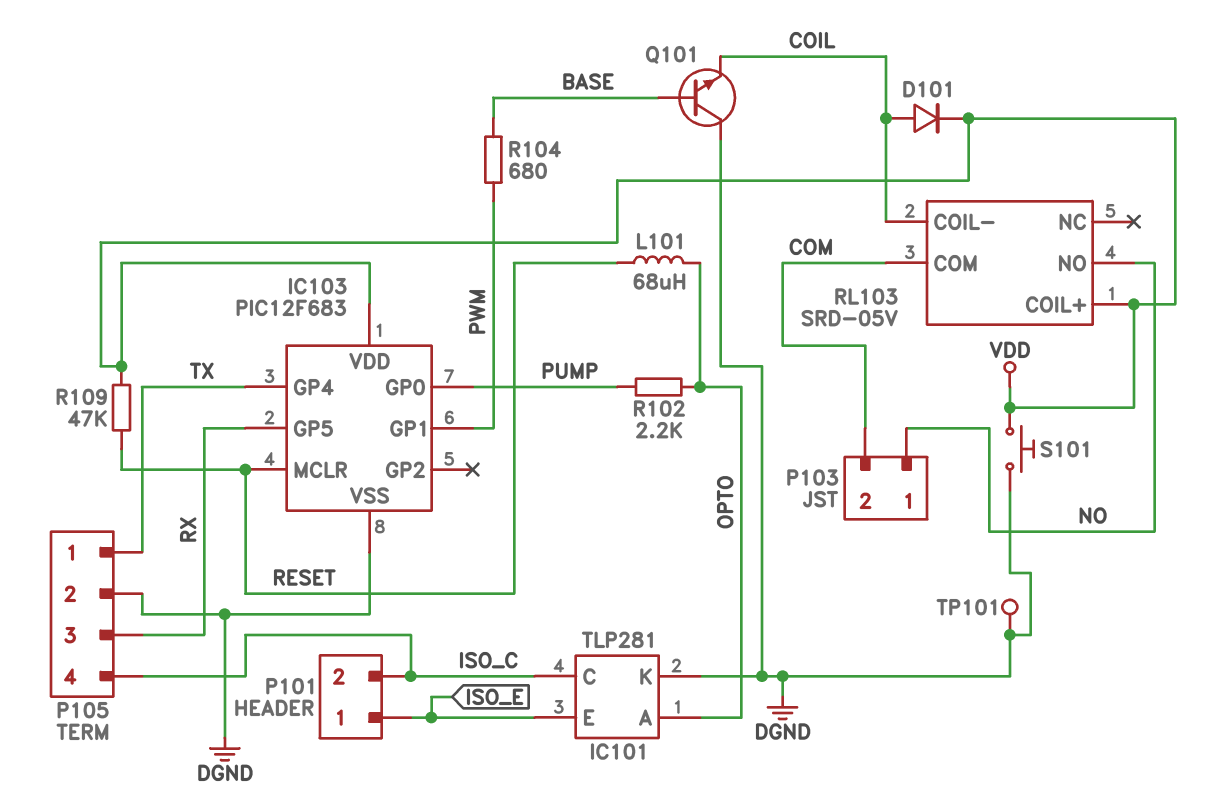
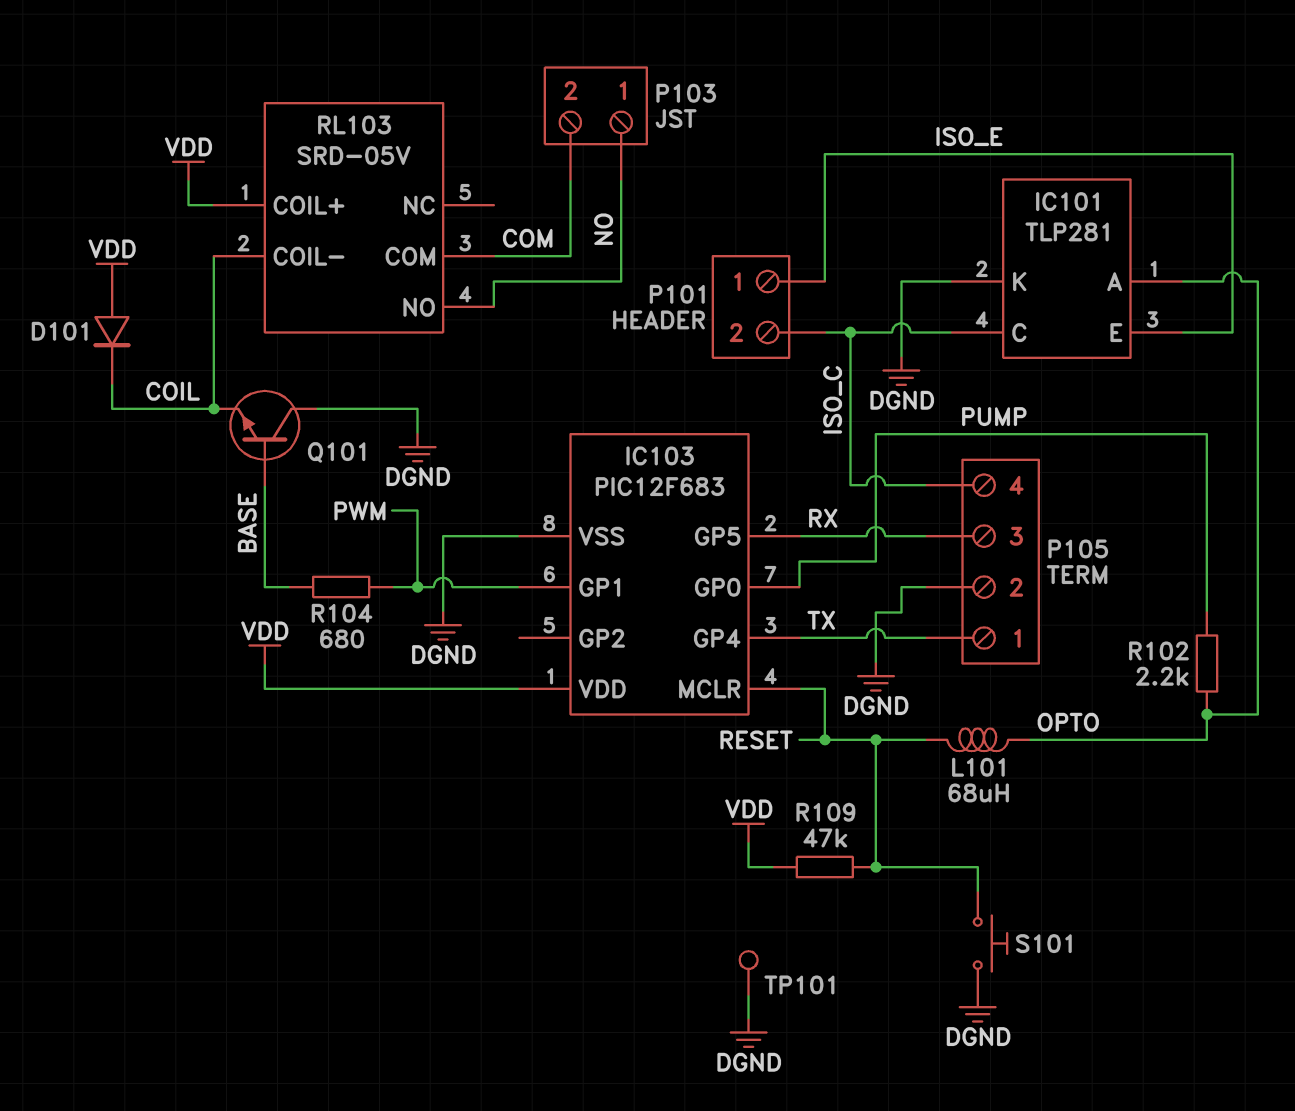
D101: diode (A COIL, K VDD) -> diode (A VDD, K COIL)
S101: button (DGND, VDD) -> button (DGND, RESET)

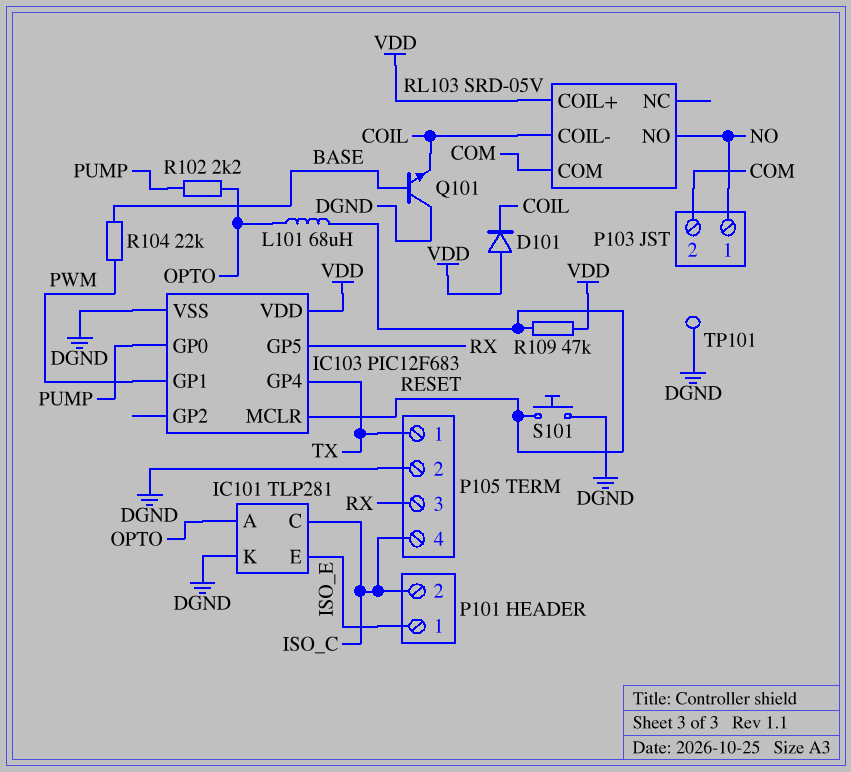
R104: 680 (BASE, PWM) -> 22k (BASE, PWM)

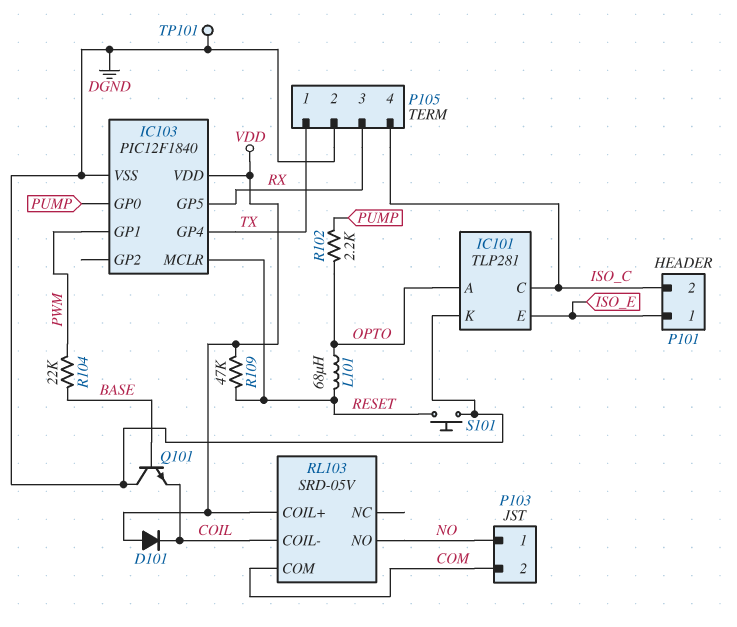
IC103: PIC12F683 -> PIC12F1840

